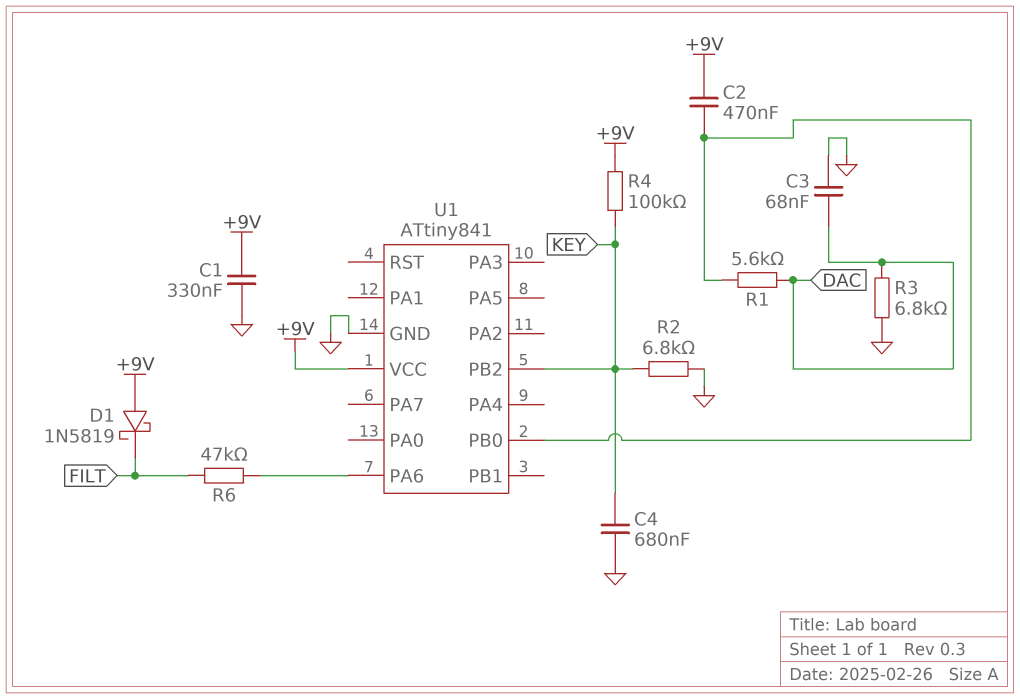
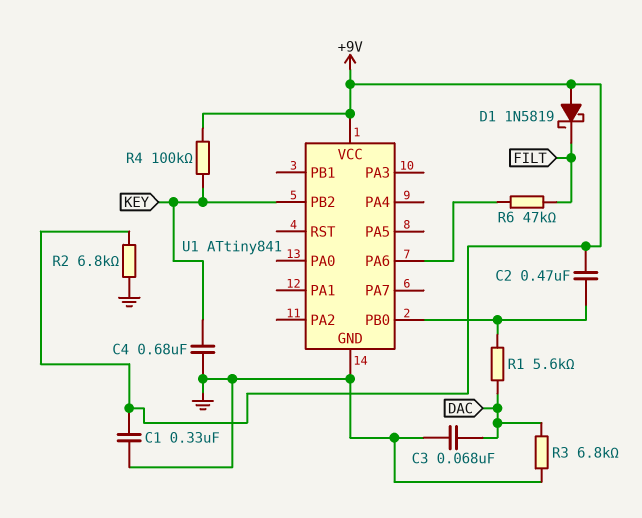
R2: 6.8k (GND, KEY) -> 6.8k (+9V, GND)

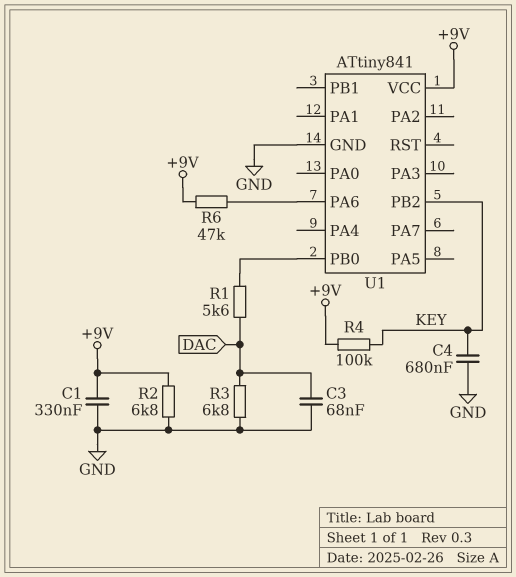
C2: 470nF (+9V, U1/PB0) -> none
D1: schottky 1N5819 (A +9V, K FILT) -> none
R6: 47k (FILT, U1/PA6) -> 47k (+9V, U1/PA6)

